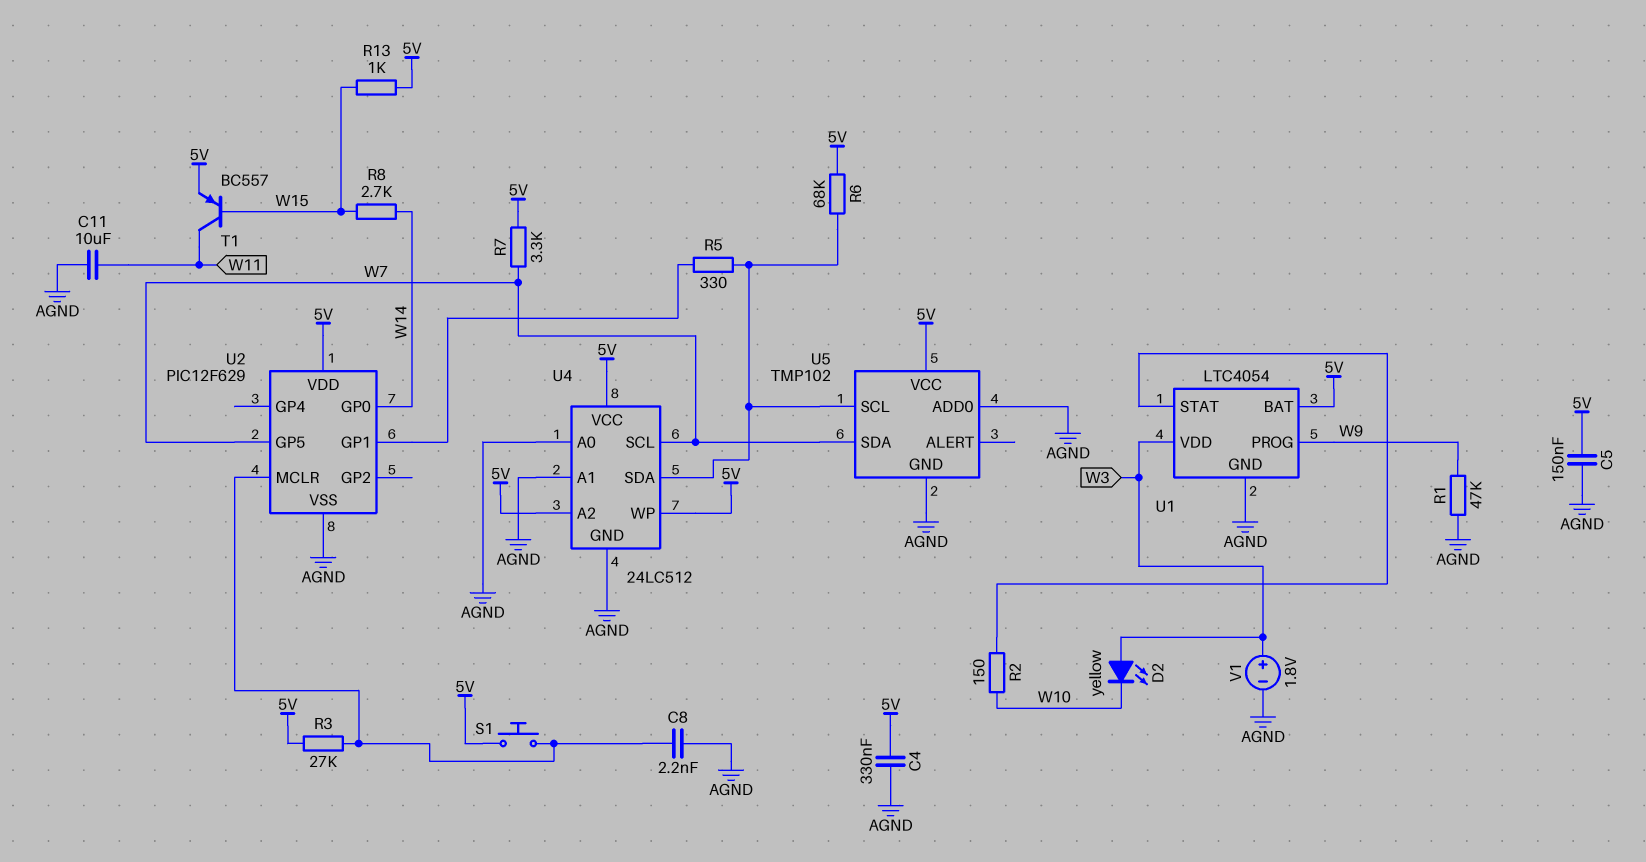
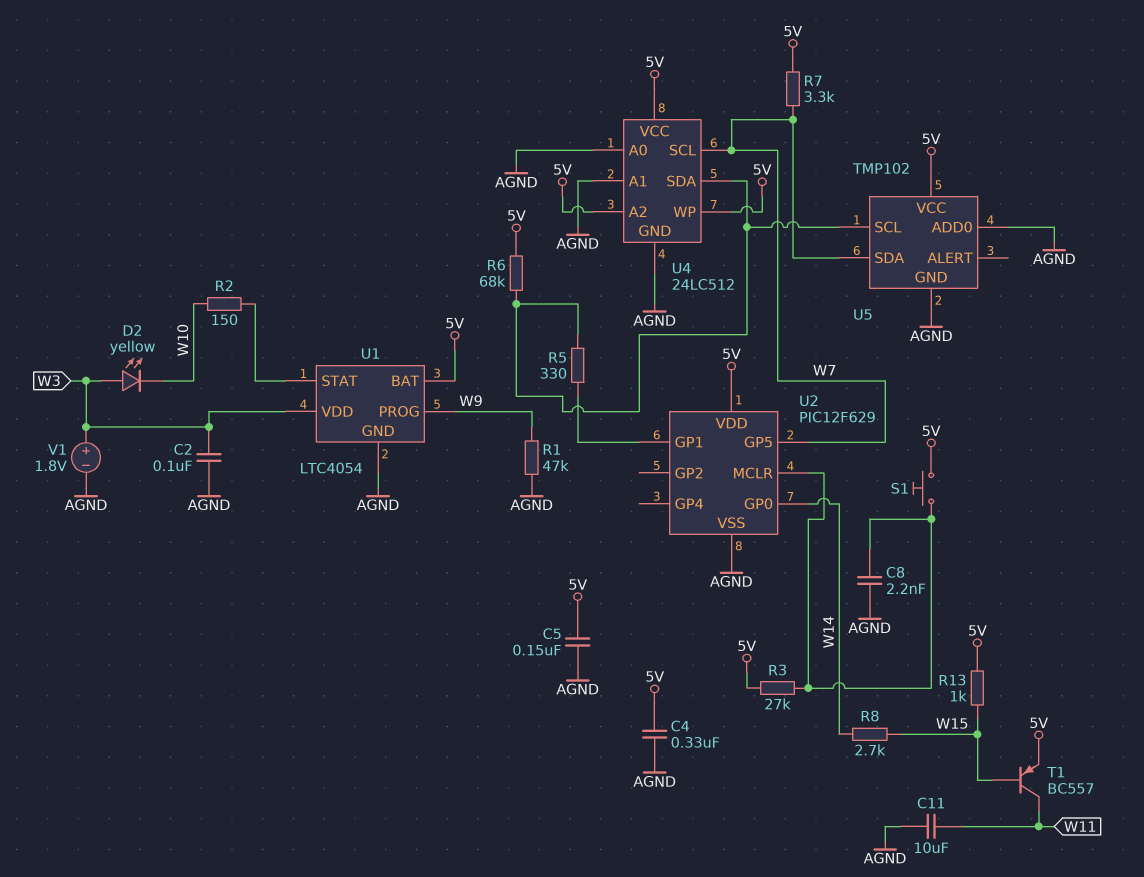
C2: none -> 100nF (AGND, W3)

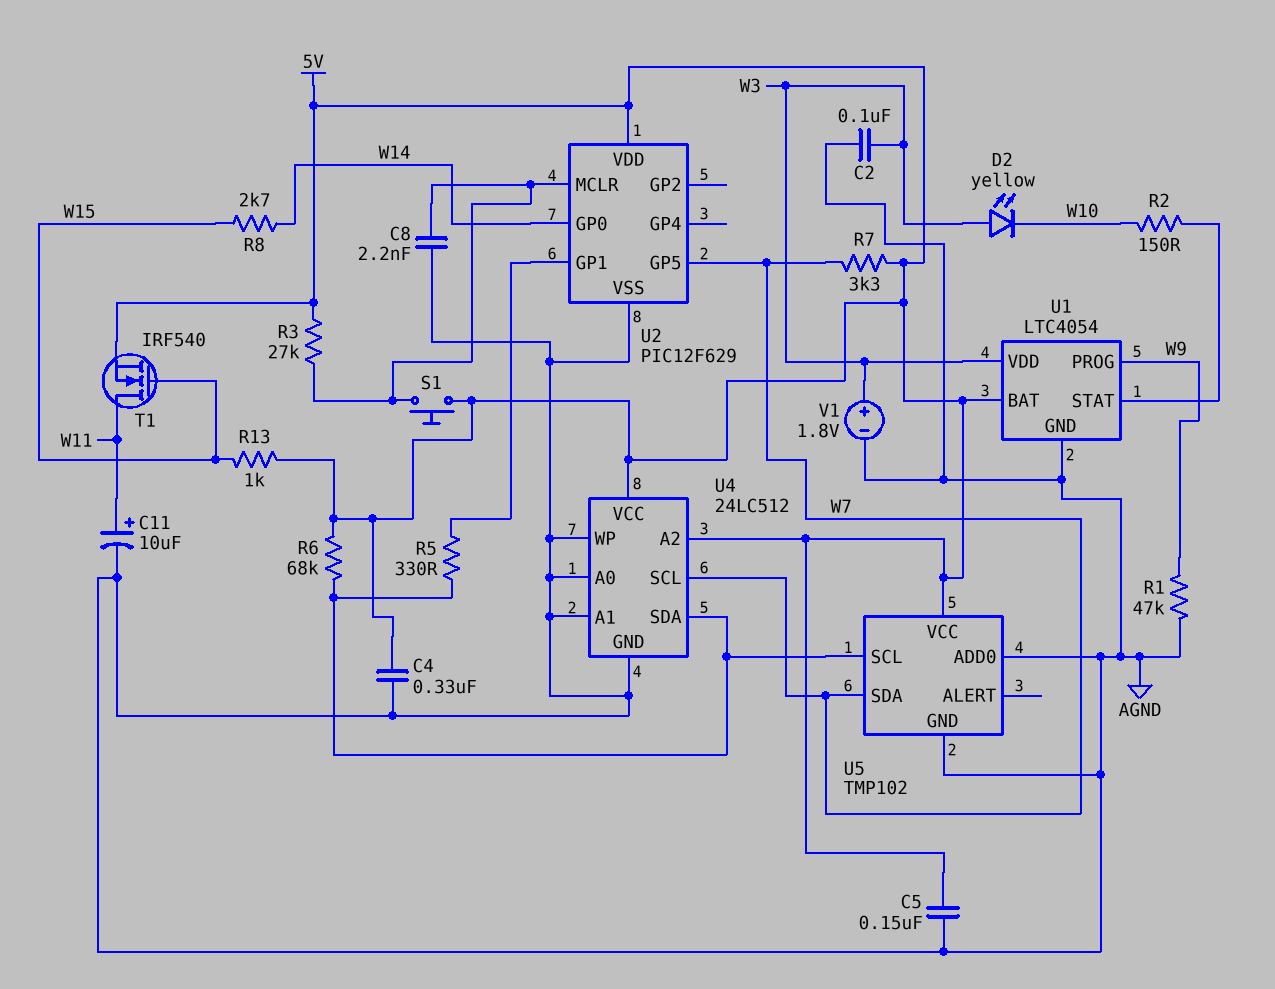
C11: 10uF (AGND, W11) -> 10uF (plus W11, minus AGND)
T1: PNP BC557 (B W15, C W11, E 5V) -> NMOS IRF540 (G W15, D W11, S 5V)
U4 pin WP: 5V -> AGND

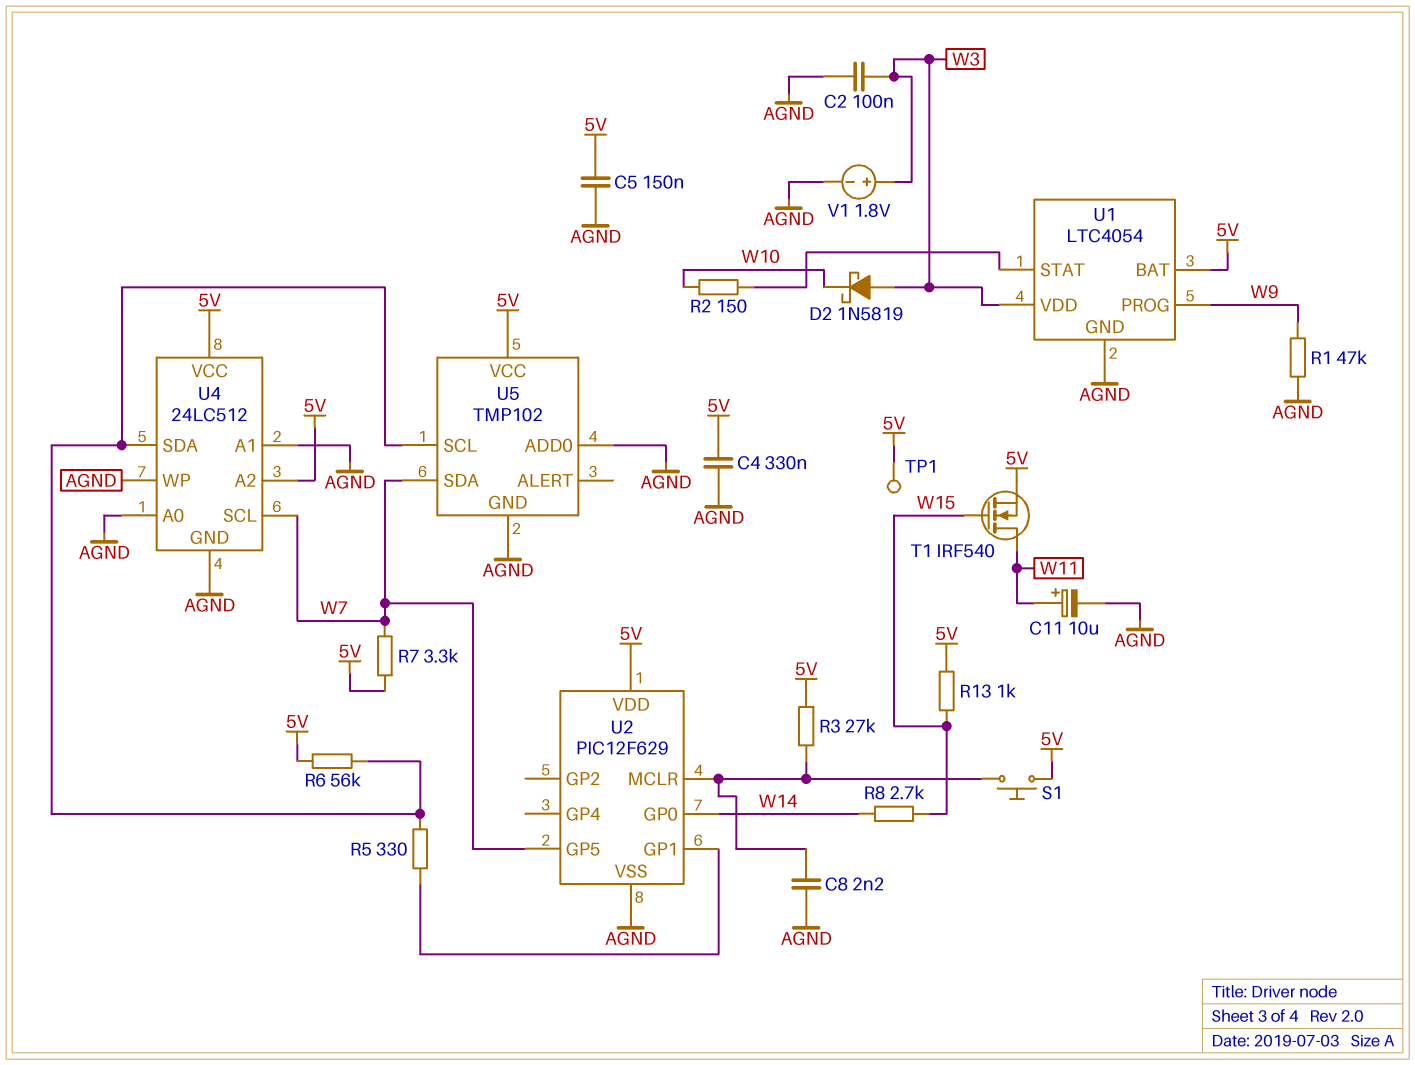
D2: LED yellow (A W3, K W10) -> schottky 1N5819 (A W3, K W10)
R6: 68k (5V, U4/SDA) -> 56k (5V, U4/SDA)
TP1: none -> test point (5V)

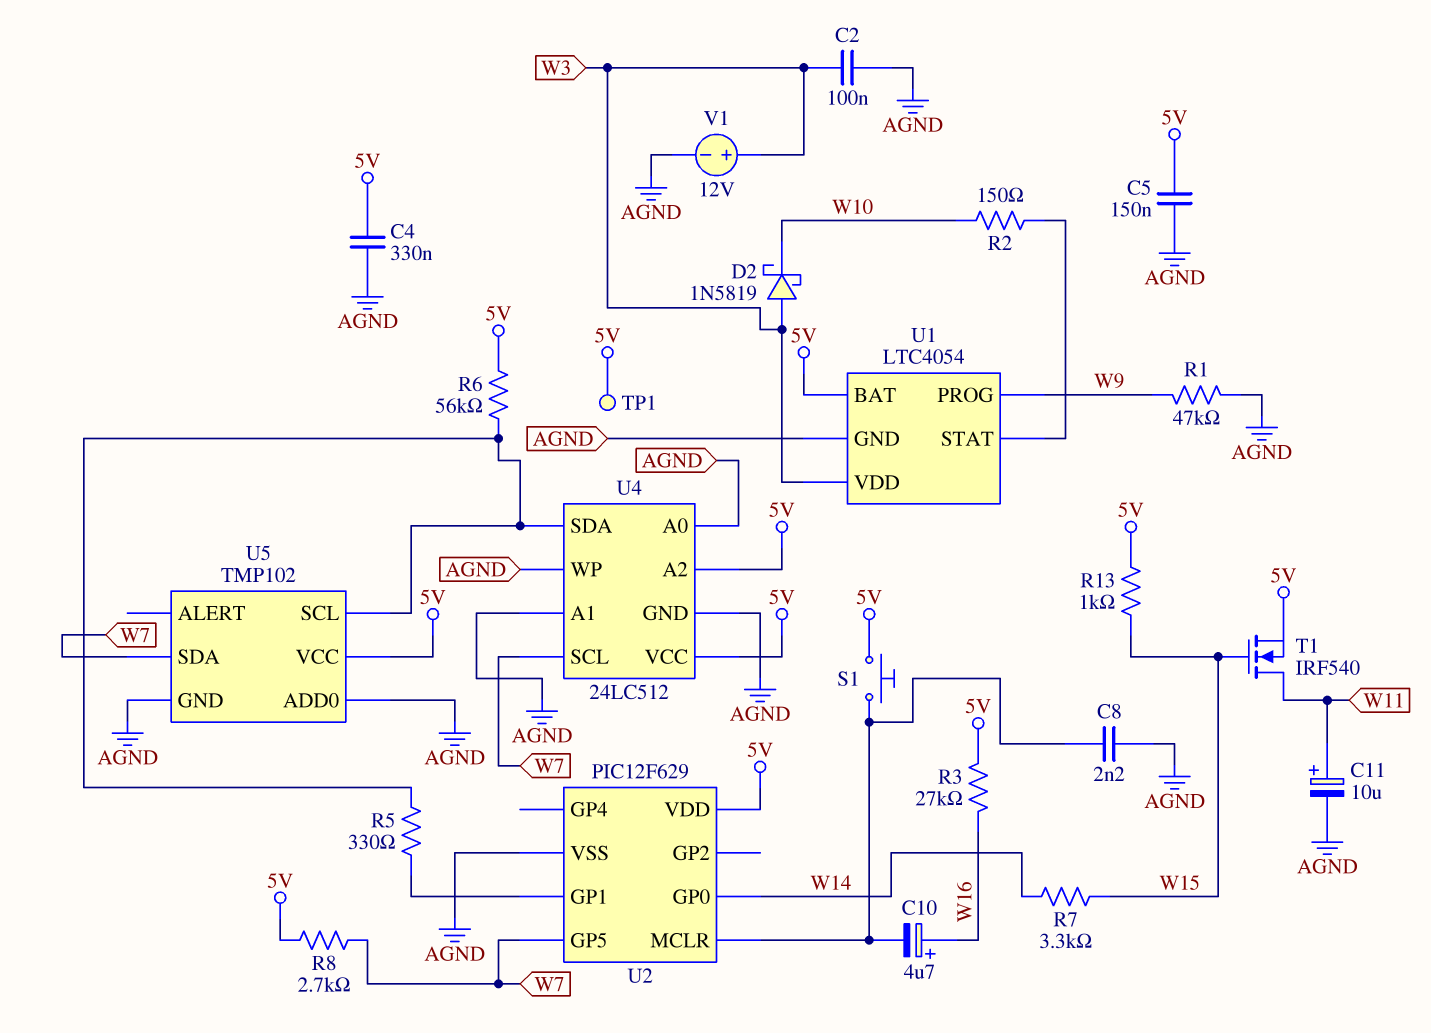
C10: none -> 4.7uF (plus W16, minus U2/MCLR)
R3: 27k (5V, U2/MCLR) -> 27k (5V, W16)
R7: 3.3k (5V, W7) -> 3.3k (W14, W15)
R8: 2.7k (W14, W15) -> 2.7k (5V, W7)
V1: 1.8V (plus W3, minus AGND) -> 12V (plus W3, minus AGND)

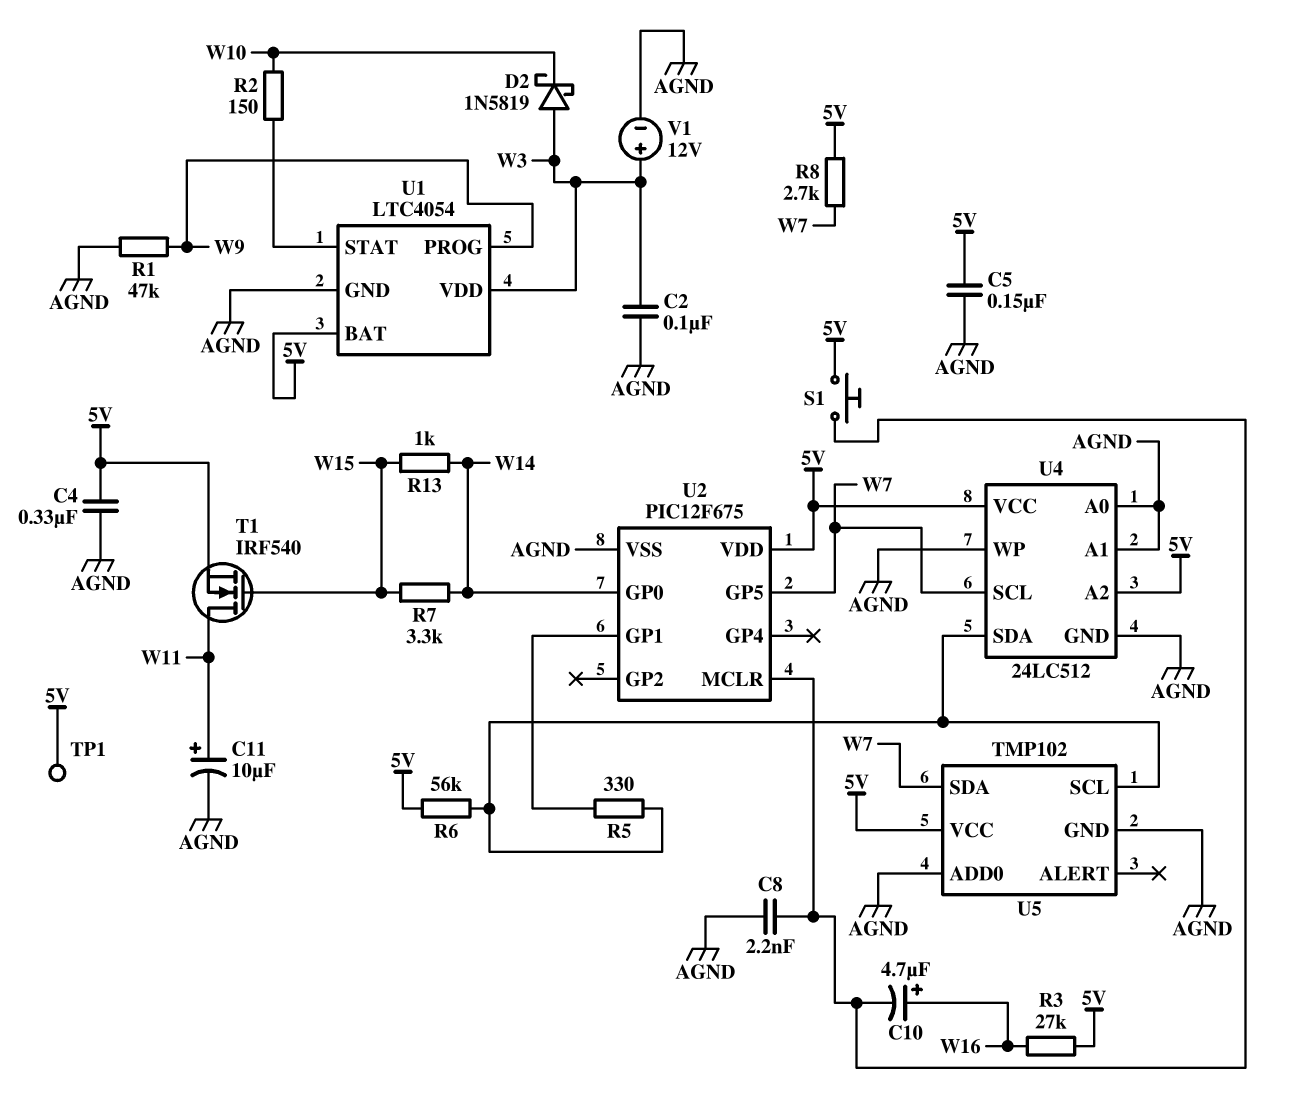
R13: 1k (5V, W15) -> 1k (W14, W15)
U2: PIC12F629 -> PIC12F675

